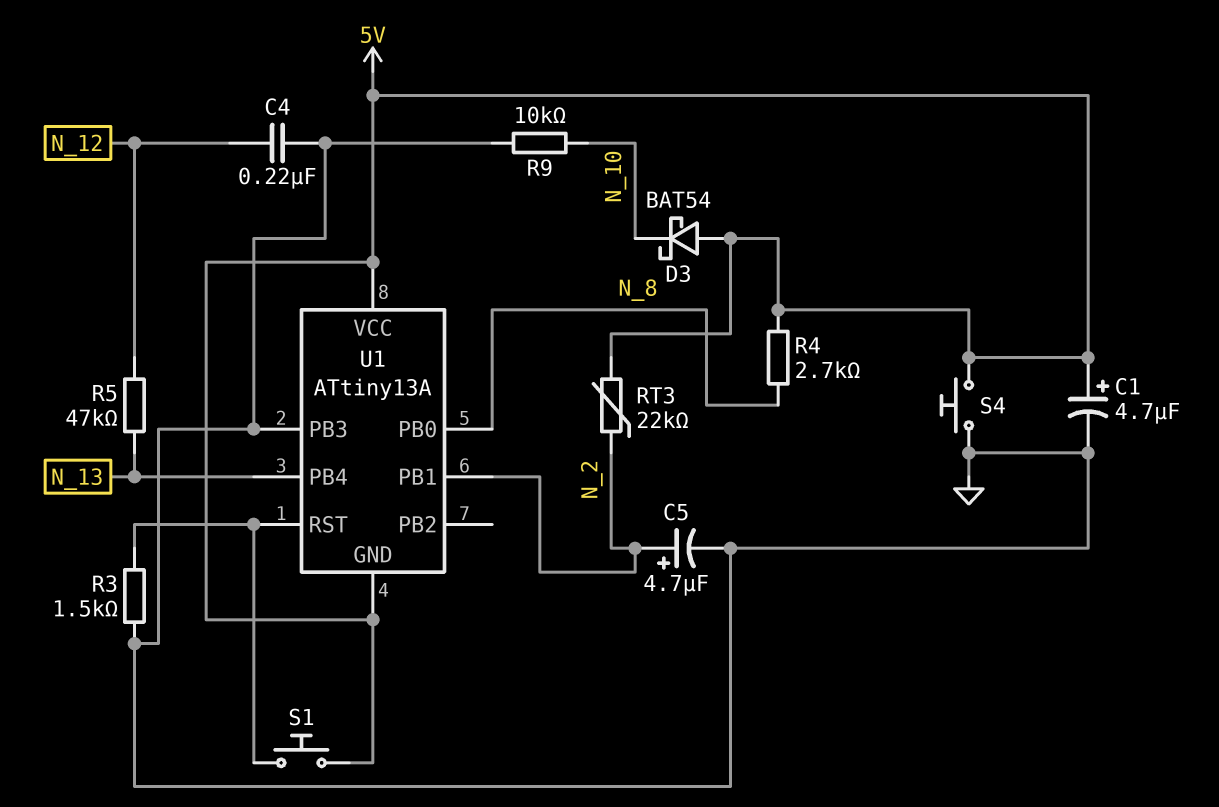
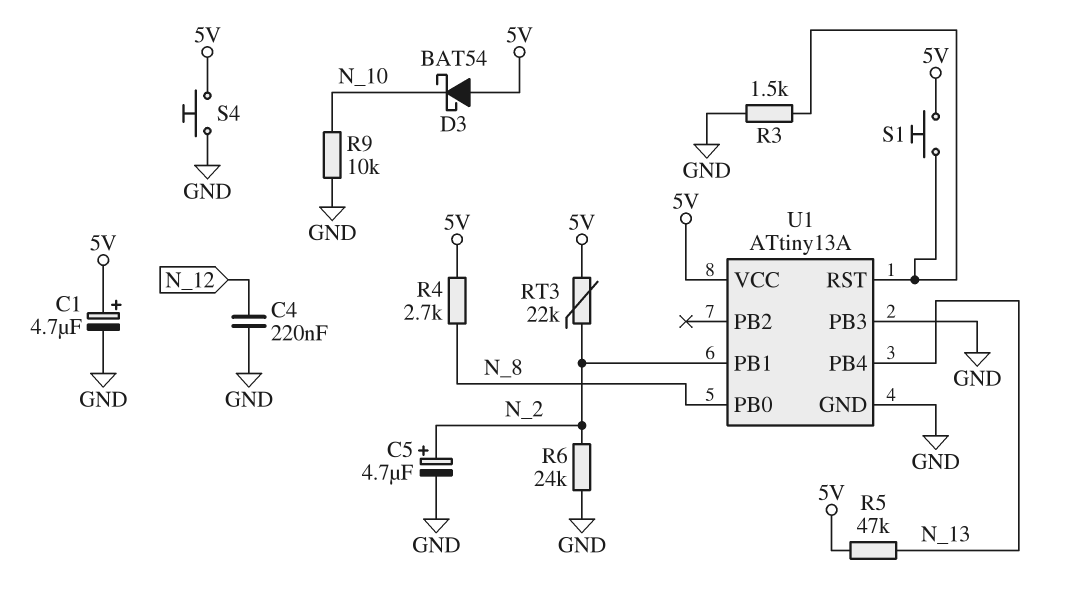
R5: 47k (N_12, N_13) -> 47k (5V, N_13)
R6: none -> 24k (GND, N_2)
U1 pin GND: 5V -> GND

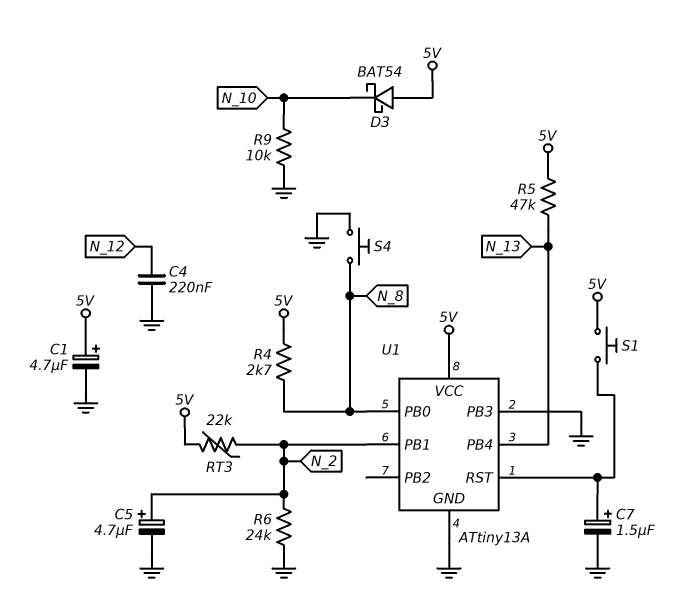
C7: none -> 1.5uF (plus U1/RST, minus GND)
R3: 1.5k (GND, U1/RST) -> none
S4: button (5V, GND) -> button (GND, N_8)

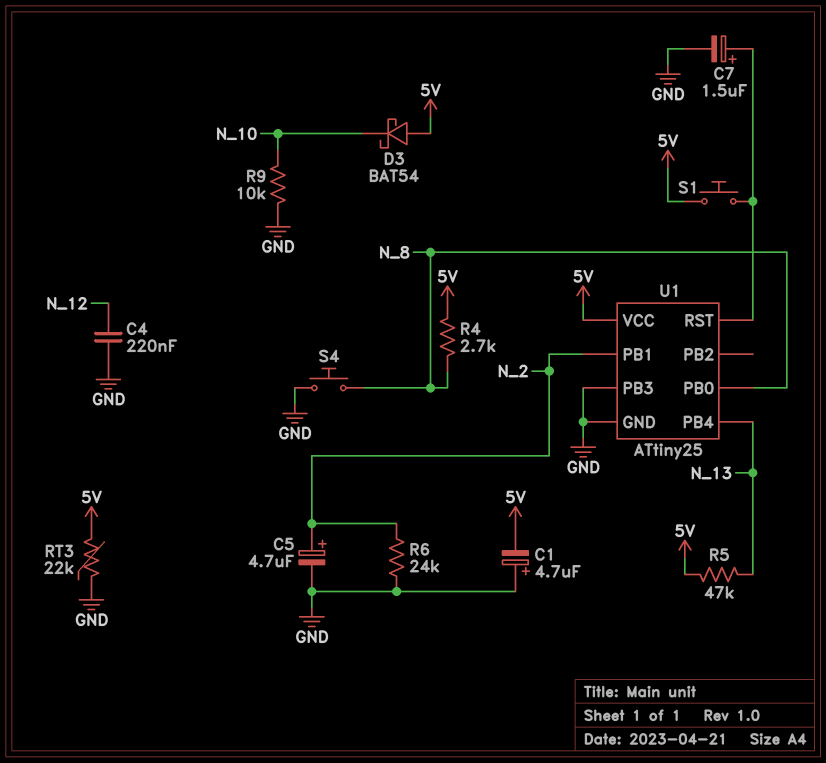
C1: 4.7uF (plus 5V, minus GND) -> 4.7uF (plus GND, minus 5V)
RT3: 22k (5V, N_2) -> 22k (5V, GND)
U1: ATtiny13A -> ATtiny25

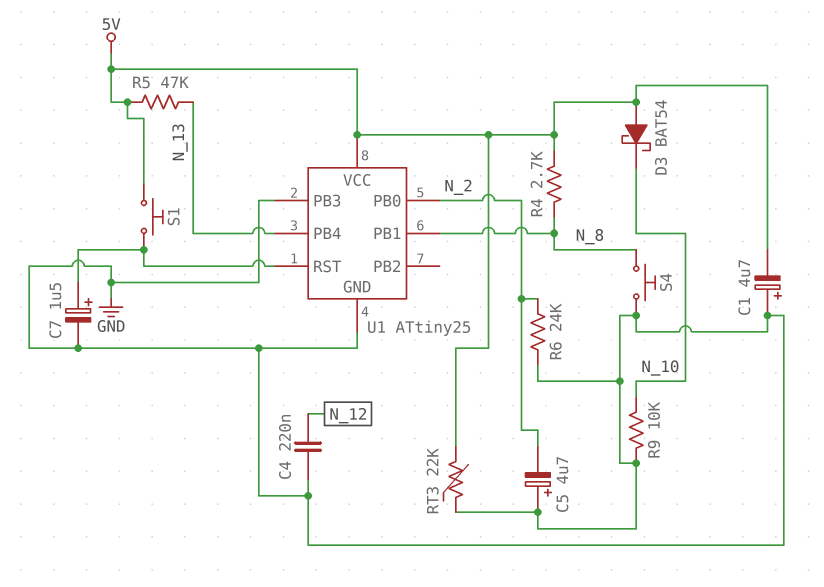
C5: 4.7uF (plus N_2, minus GND) -> 4.7uF (plus GND, minus N_2)
U1 pin PB0: N_8 -> N_2
U1 pin PB1: N_2 -> N_8

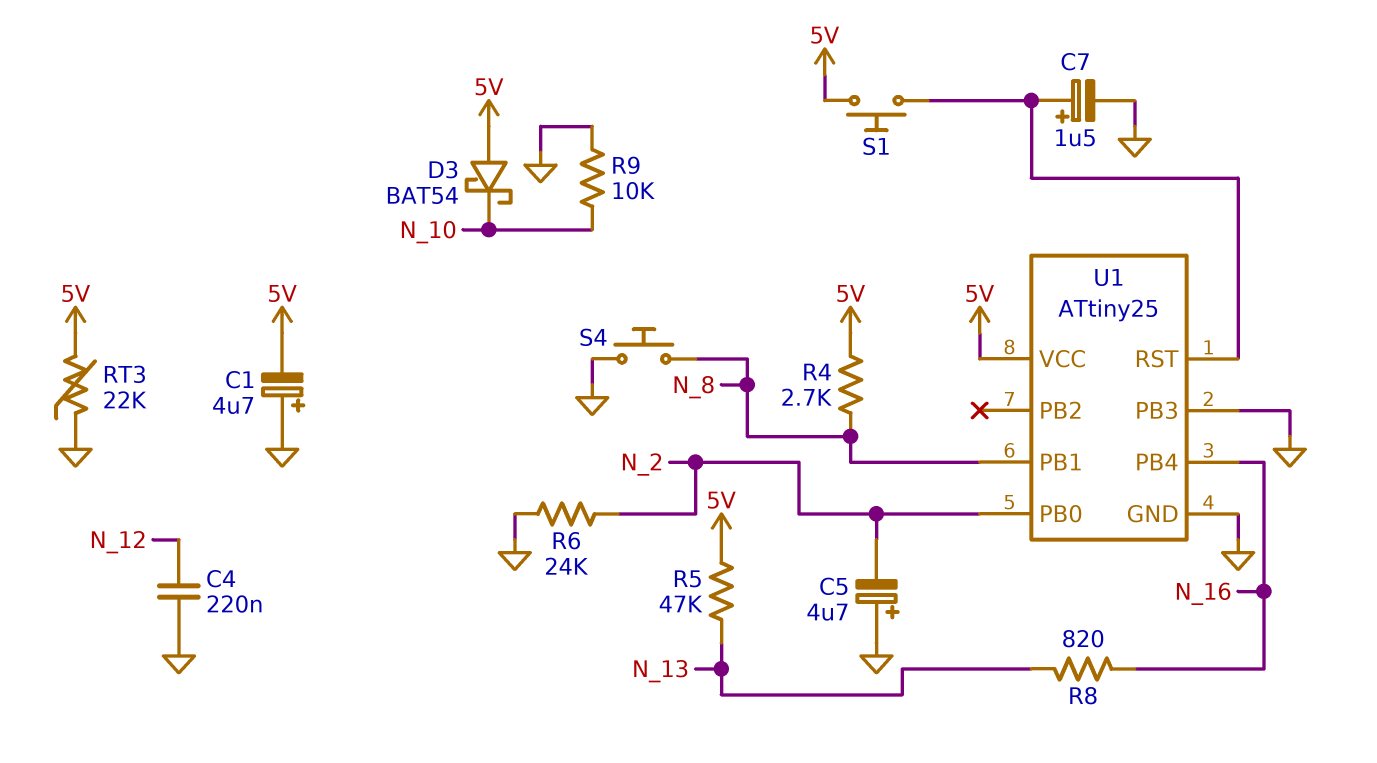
R8: none -> 820 (N_13, N_16)
U1 pin PB4: N_13 -> N_16

